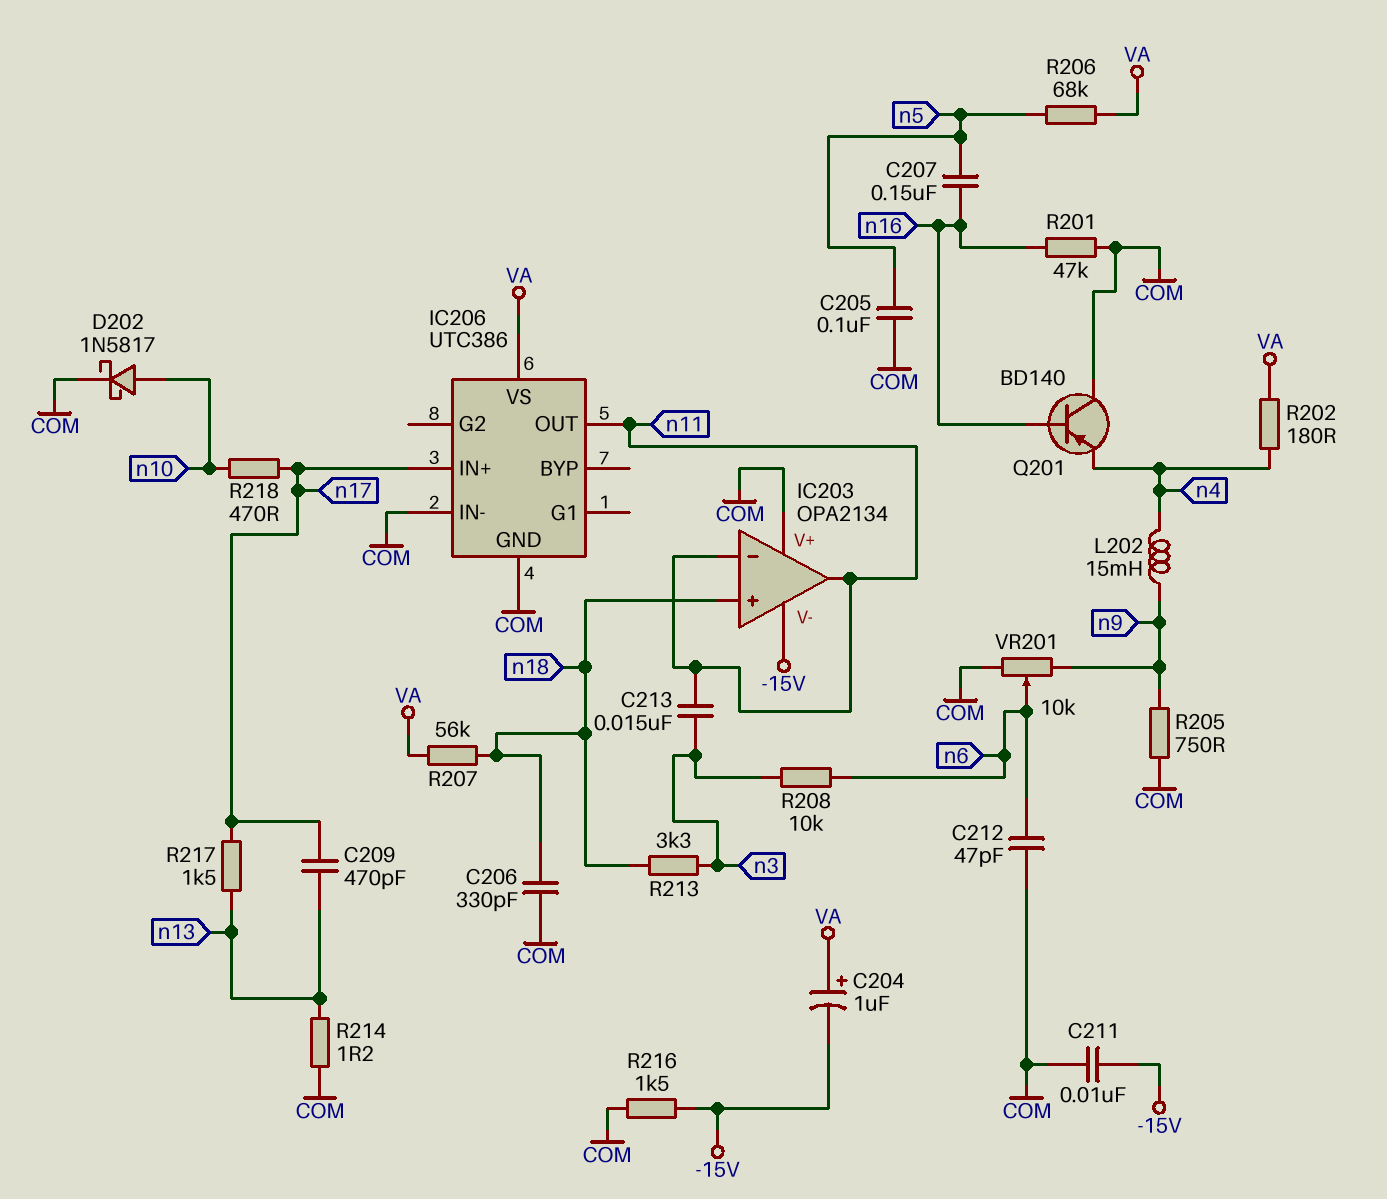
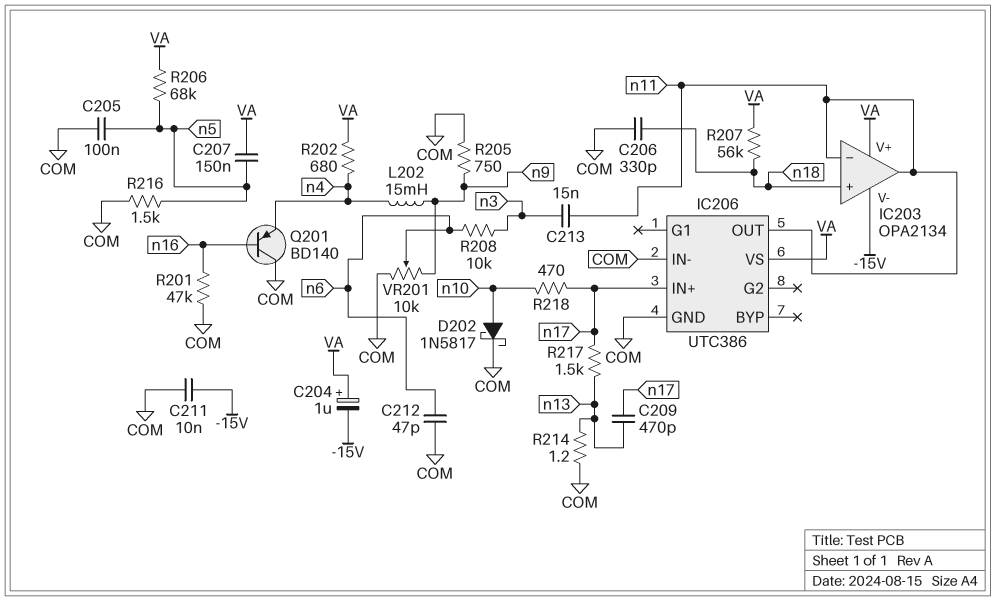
C207: 150nF (n5, n16) -> 150nF (VA, n5)
IC203 pin V+: COM -> VA
R202: 180 (VA, n4) -> 680 (VA, n4)
R213: 3.3k (n3, n18) -> none
R216: 1.5k (-15V, COM) -> 1.5k (COM, n5)

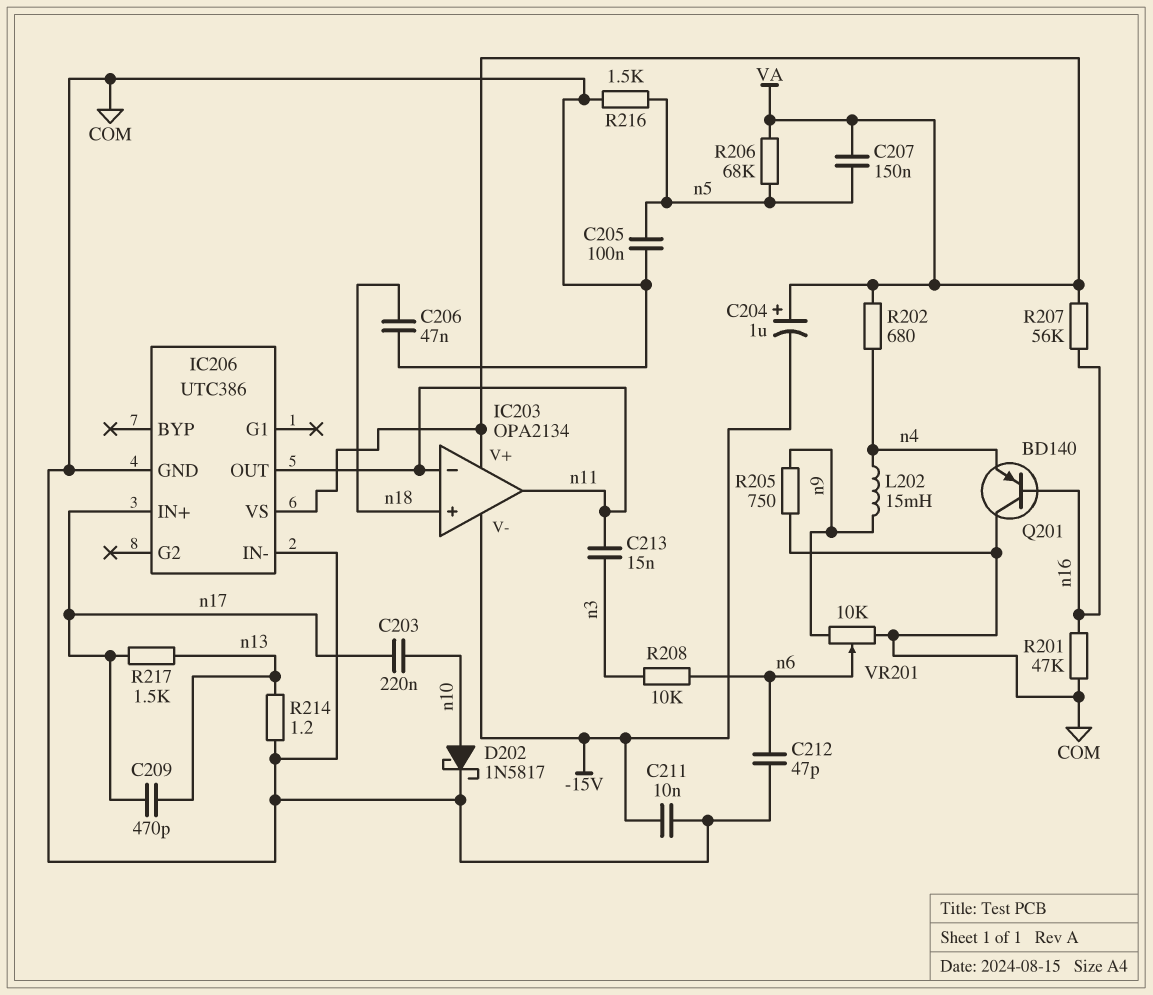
C203: none -> 220nF (n10, n17)
C206: 330pF (COM, n18) -> 47nF (COM, n18)
R207: 56k (VA, n18) -> 56k (VA, n16)
R218: 470 (n10, n17) -> none

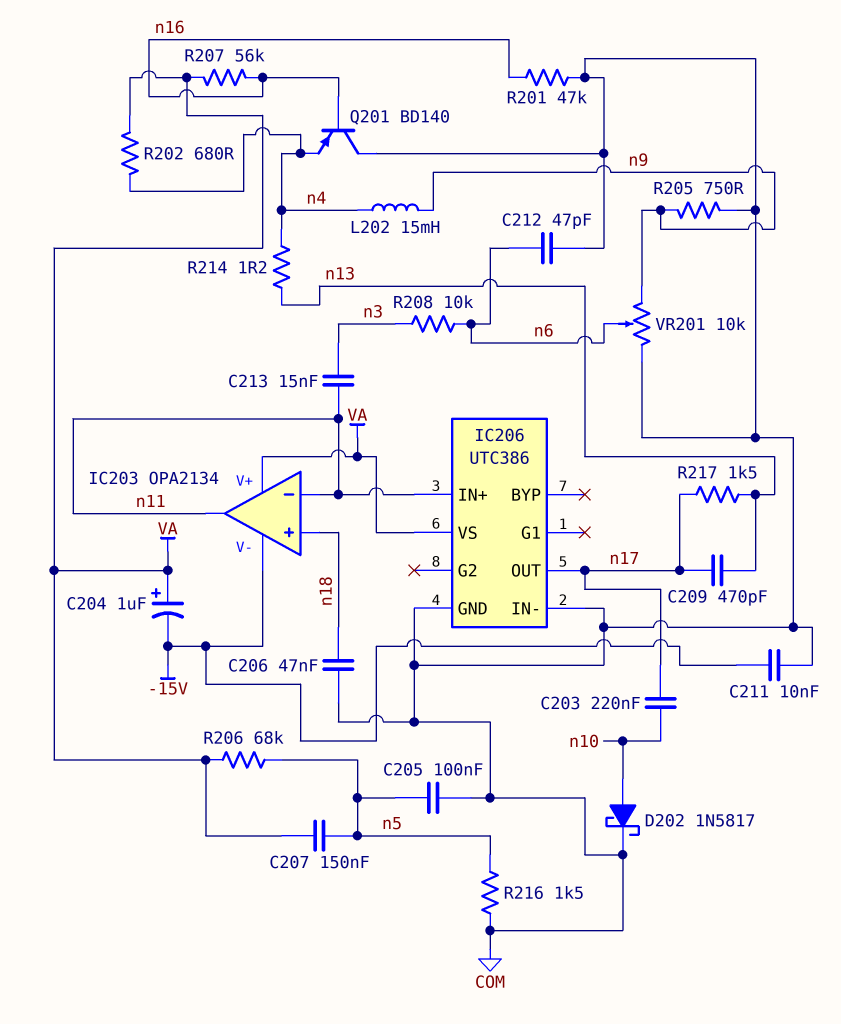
IC206 pin IN+: n17 -> n11
IC206 pin OUT: n11 -> n17
R214: 1.2 (COM, n13) -> 1.2 (n4, n13)

